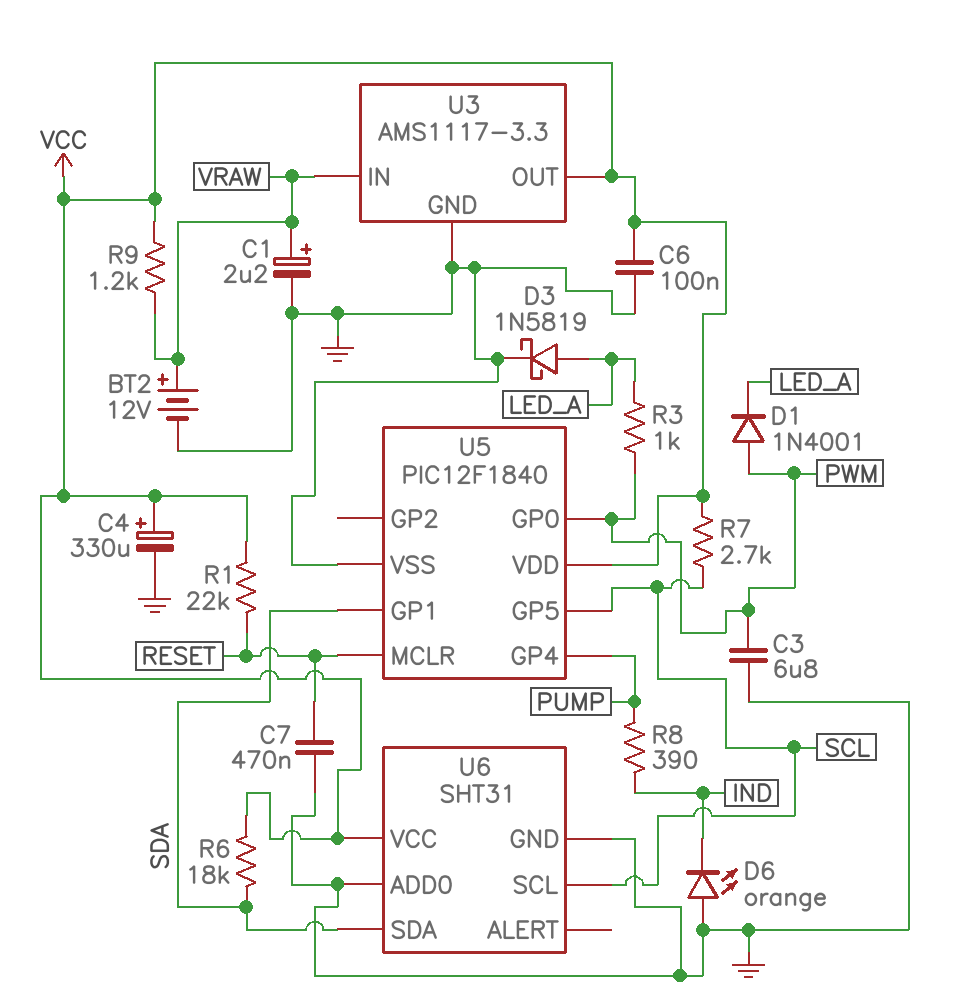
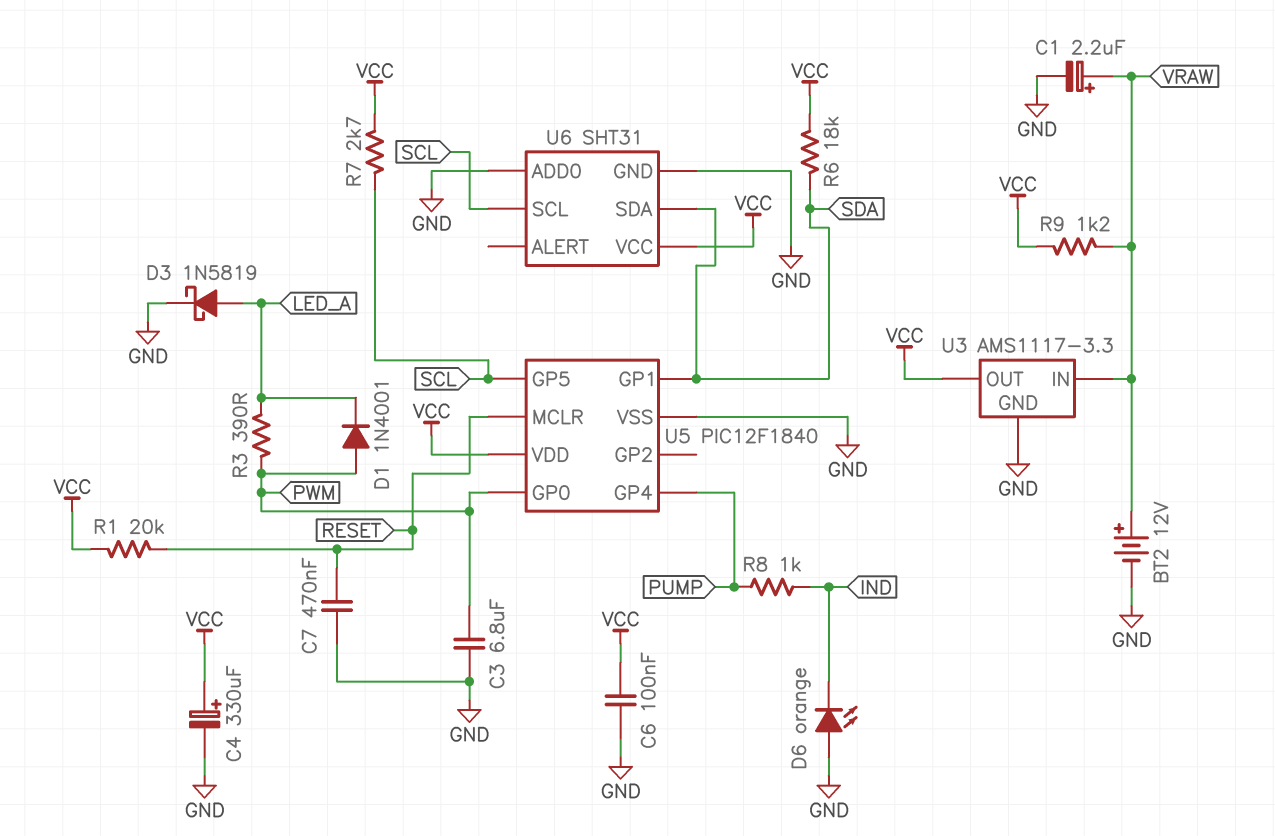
R1: 22k (RESET, VCC) -> 20k (RESET, VCC)
R3: 1k (LED_A, PWM) -> 390 (LED_A, PWM)
R8: 390 (IND, PUMP) -> 1k (IND, PUMP)

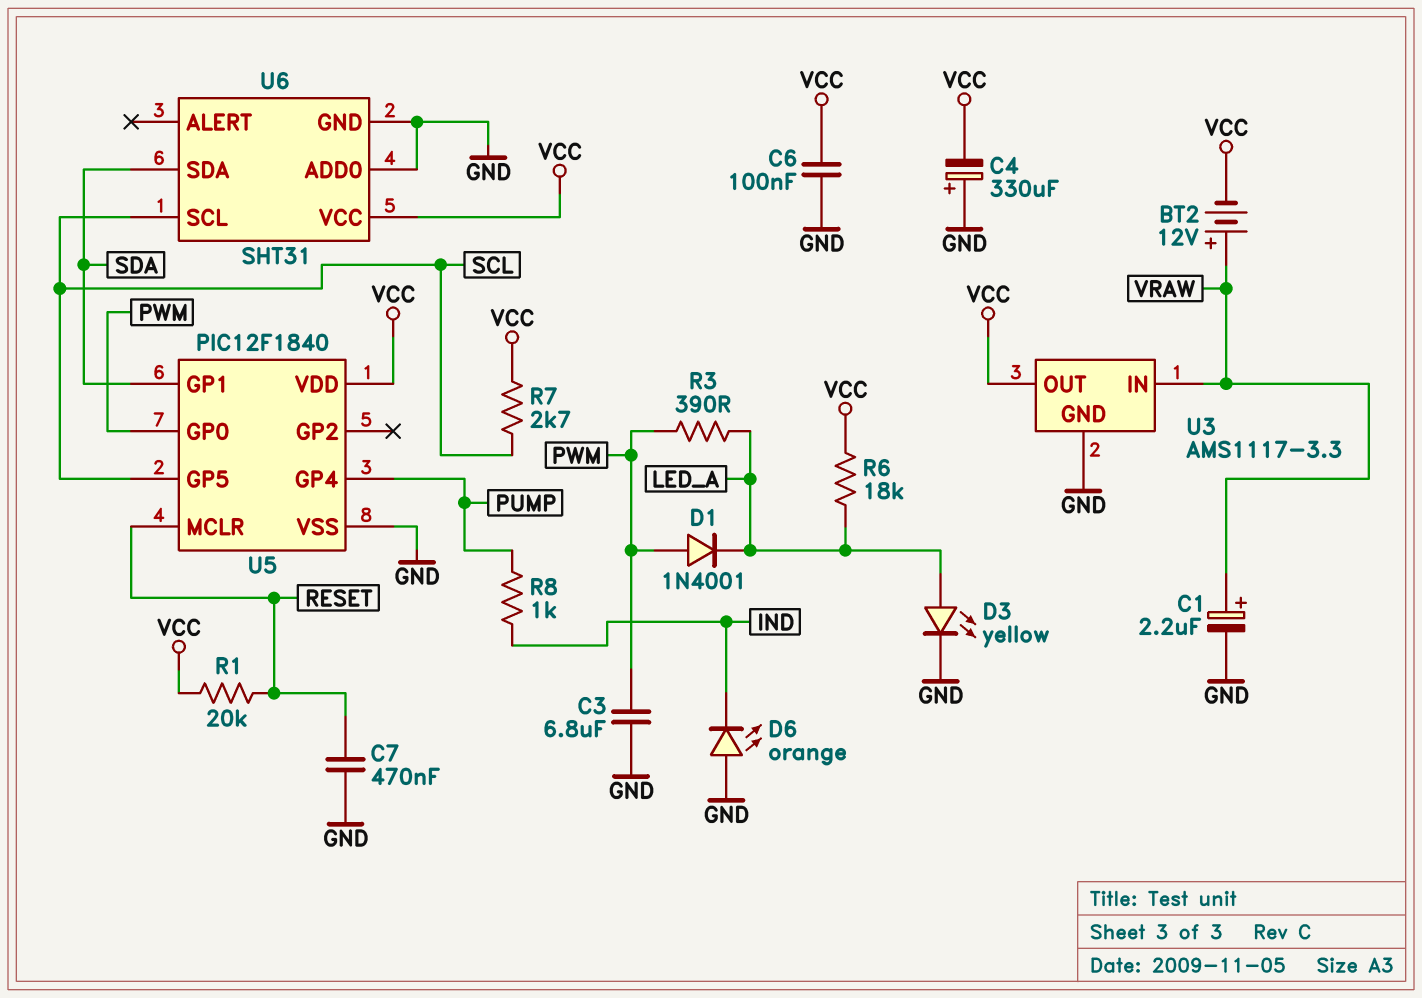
BT2: 12V (plus VRAW, minus GND) -> 12V (plus VRAW, minus VCC)
C4: 330uF (plus VCC, minus GND) -> 330uF (plus GND, minus VCC)
D3: schottky 1N5819 (A LED_A, K GND) -> LED yellow (A LED_A, K GND)
R6: 18k (SDA, VCC) -> 18k (LED_A, VCC)
R9: 1.2k (VCC, VRAW) -> none

